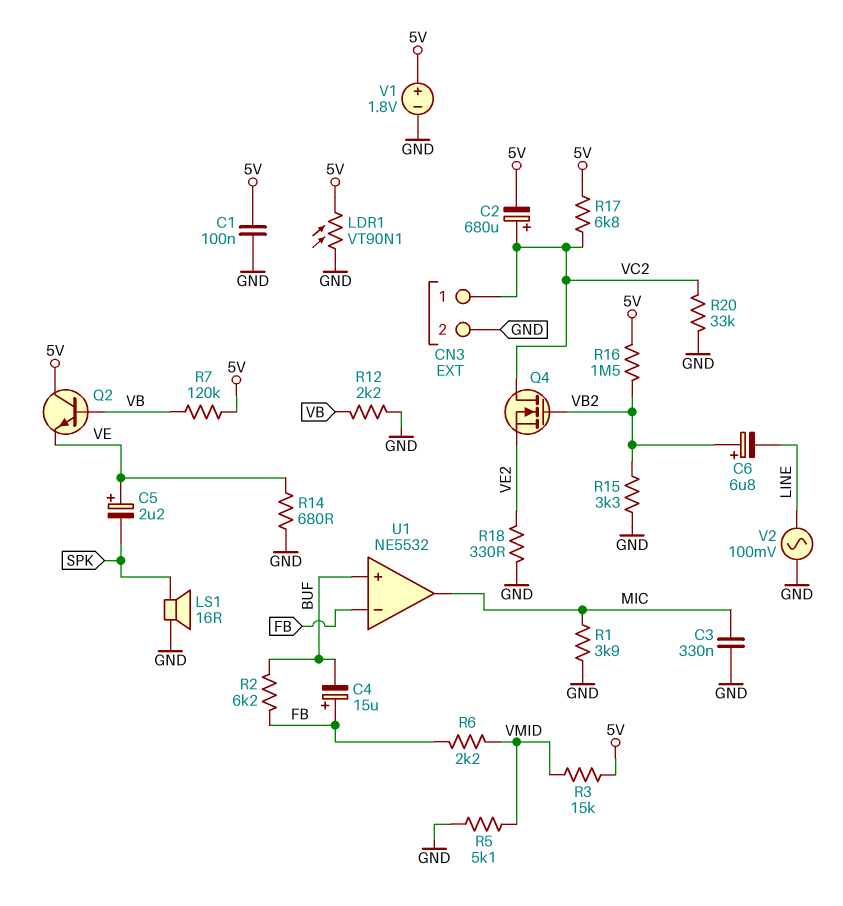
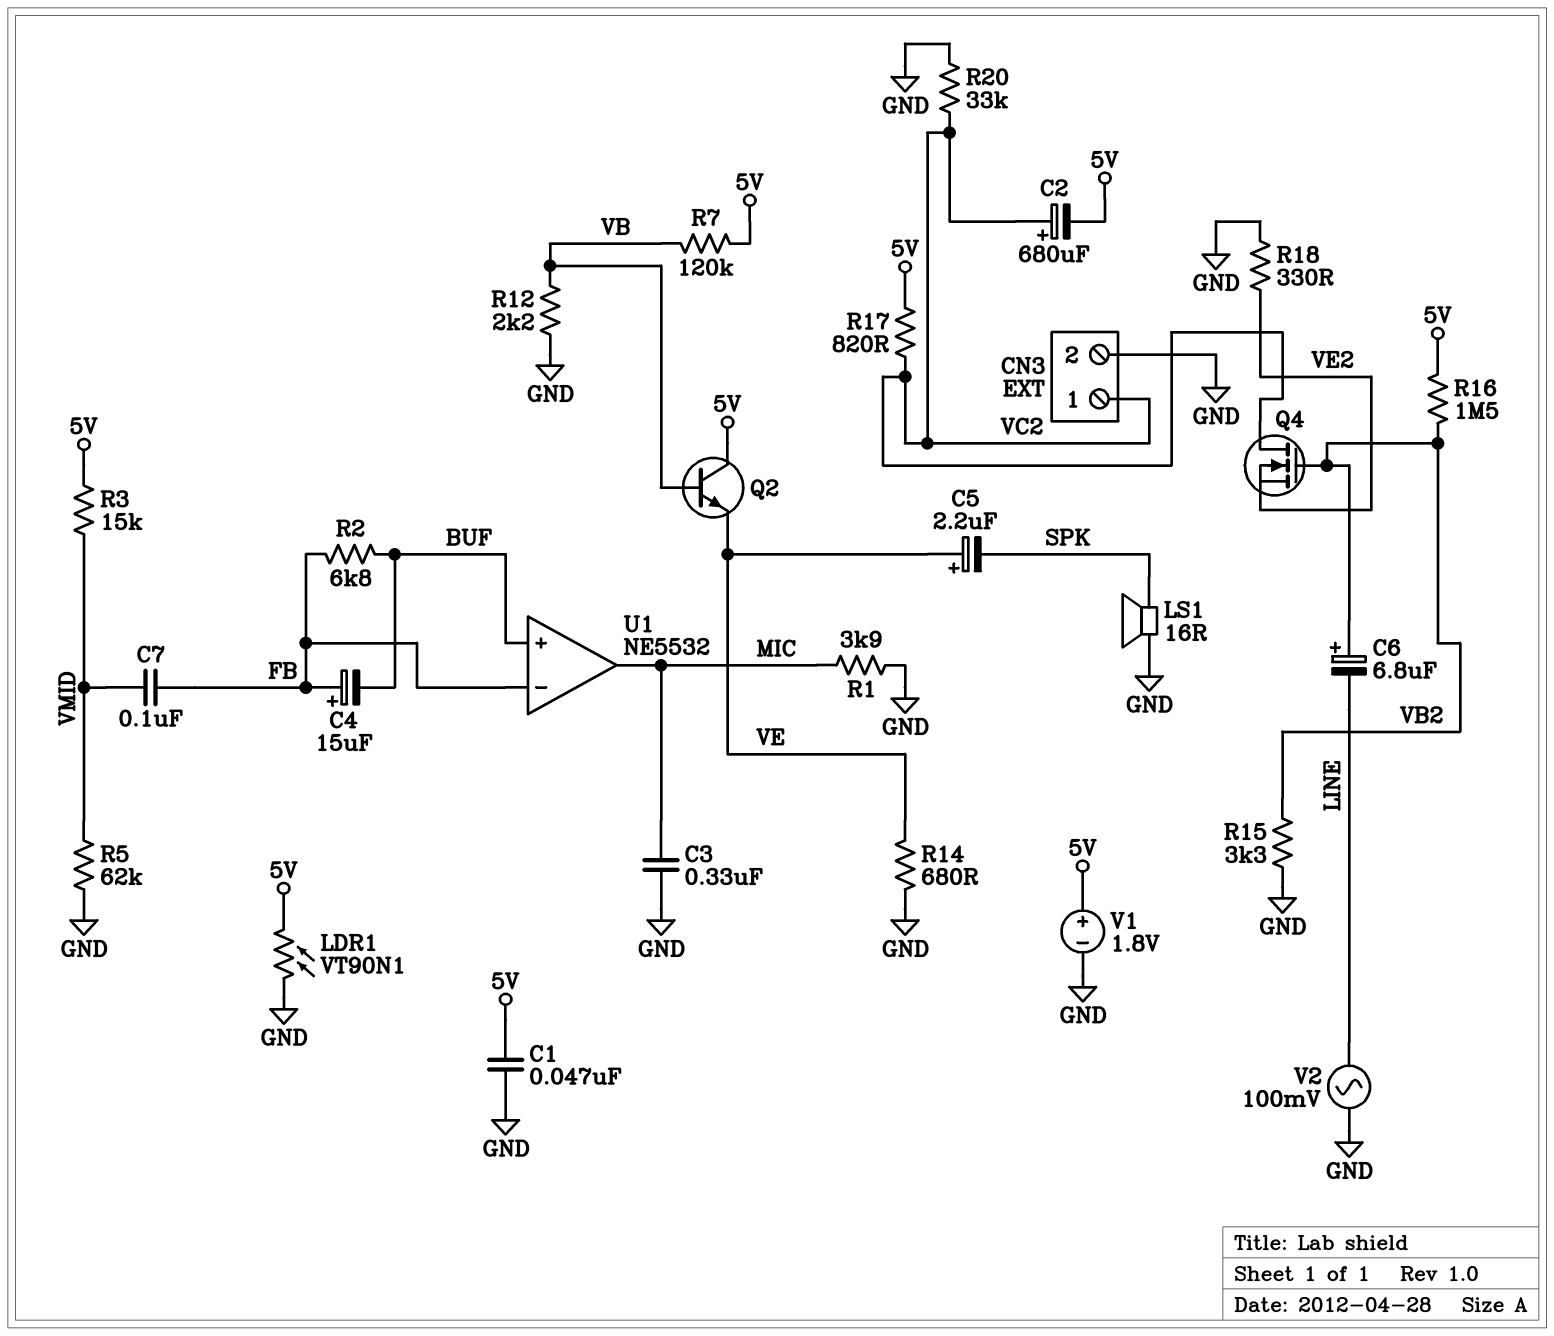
C1: 100nF (5V, GND) -> 47nF (5V, GND)
C7: none -> 100nF (FB, VMID)
R2: 6.2k (BUF, FB) -> 6.8k (BUF, FB)
R5: 5.1k (GND, VMID) -> 62k (GND, VMID)
R6: 2.2k (FB, VMID) -> none
R17: 6.8k (5V, VC2) -> 820 (5V, VC2)

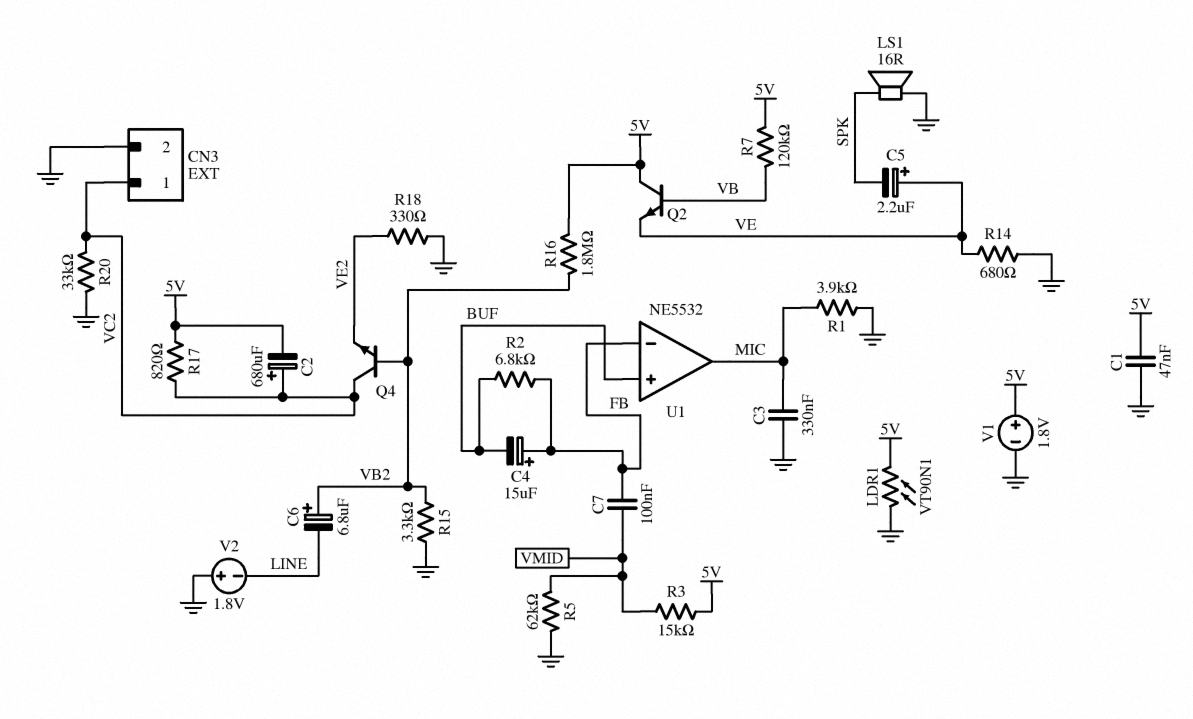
Q4: NMOS (G VB2, D VC2, S VE2) -> NPN (B VB2, C VC2, E VE2)
R12: 2.2k (GND, VB) -> none
R16: 1.5M (5V, VB2) -> 1.8M (5V, VB2)
V2: AC 100mV (GND, LINE) -> 1.8V (plus GND, minus LINE)

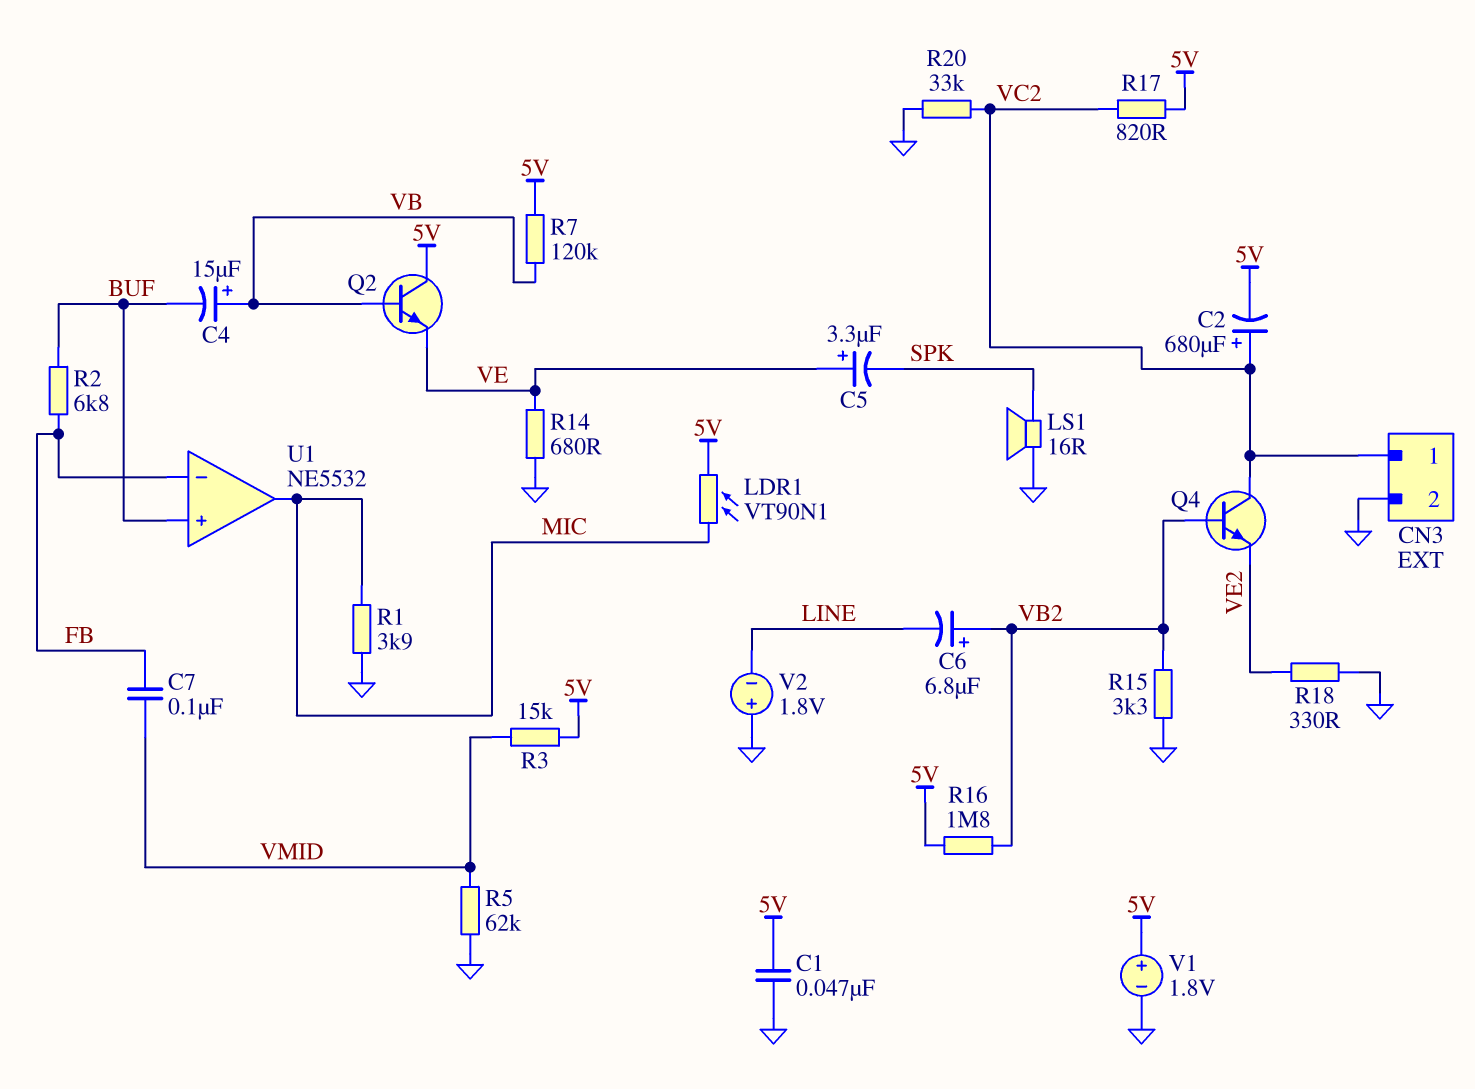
C3: 330nF (GND, MIC) -> none
C4: 15uF (plus FB, minus BUF) -> 15uF (plus VB, minus BUF)
C5: 2.2uF (plus VE, minus SPK) -> 3.3uF (plus VE, minus SPK)
LDR1: VT90N1 (5V, GND) -> VT90N1 (5V, MIC)

